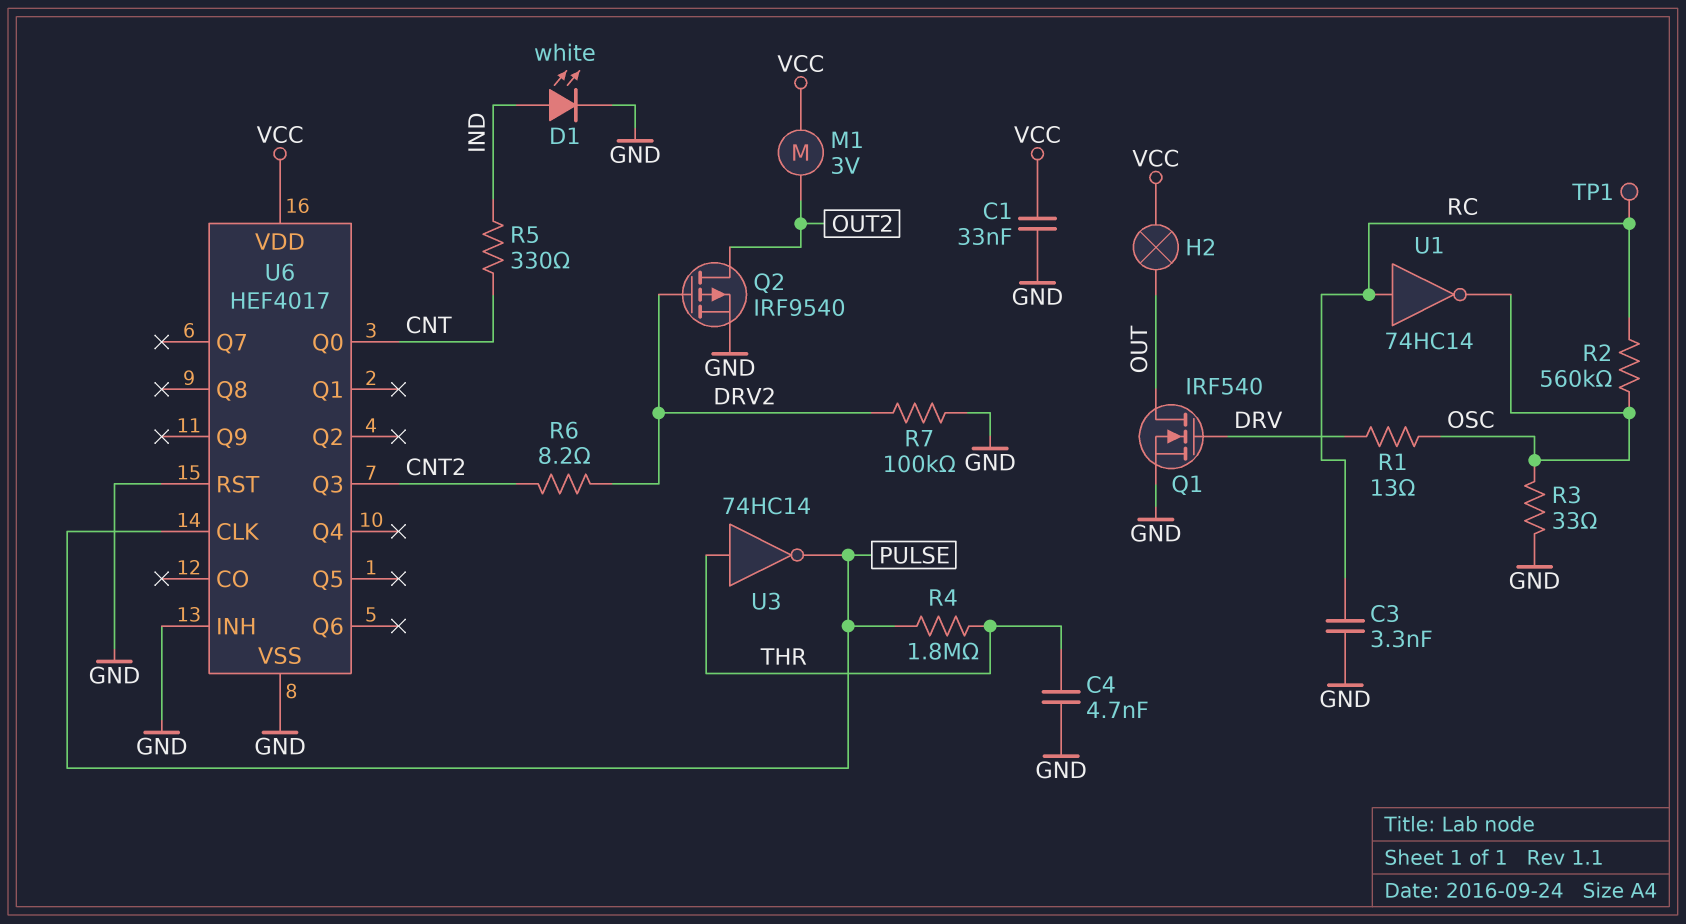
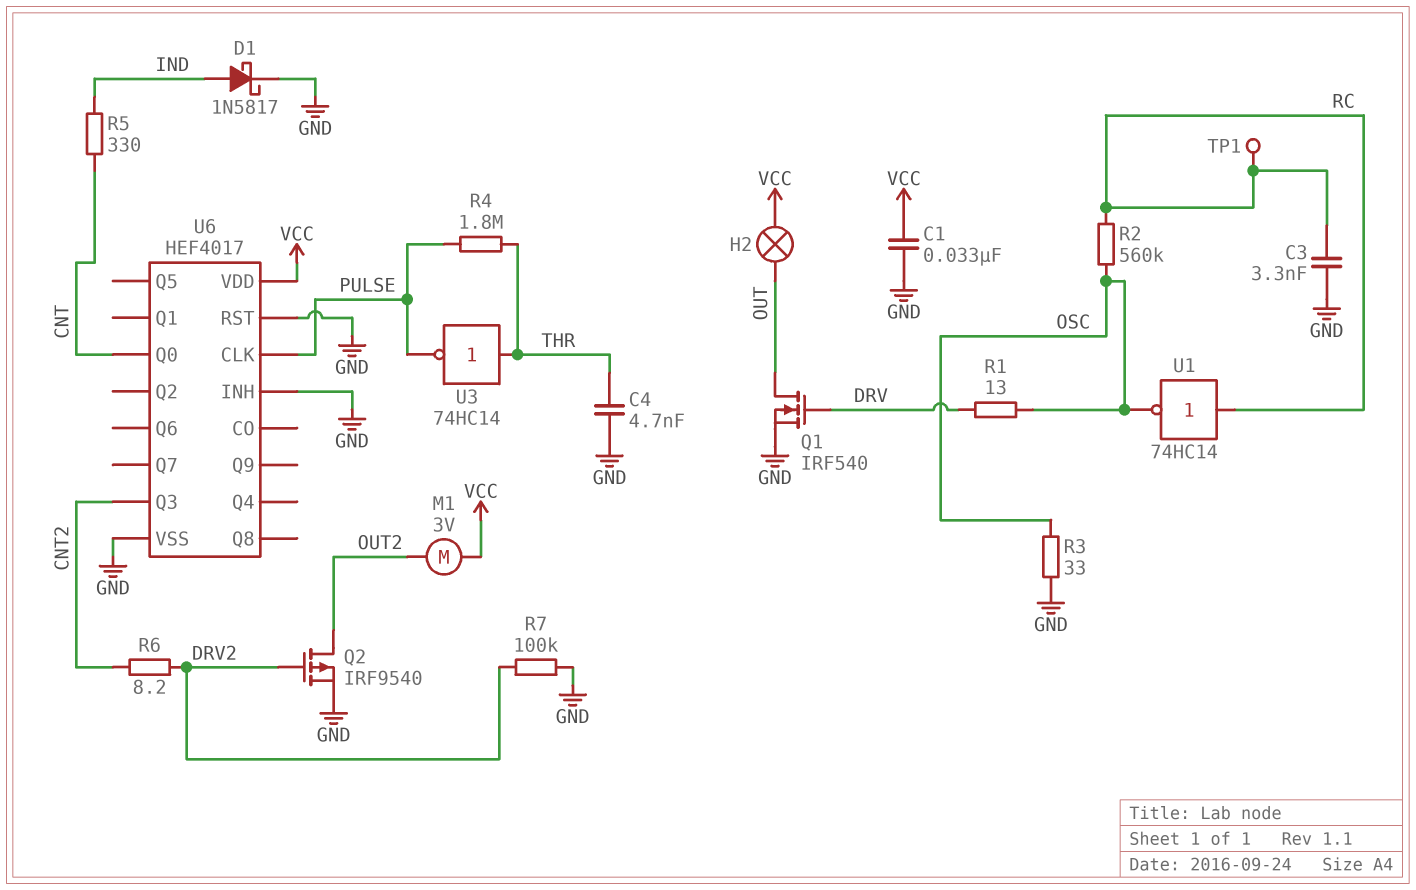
D1: LED white (A IND, K GND) -> schottky 1N5817 (A IND, K GND)

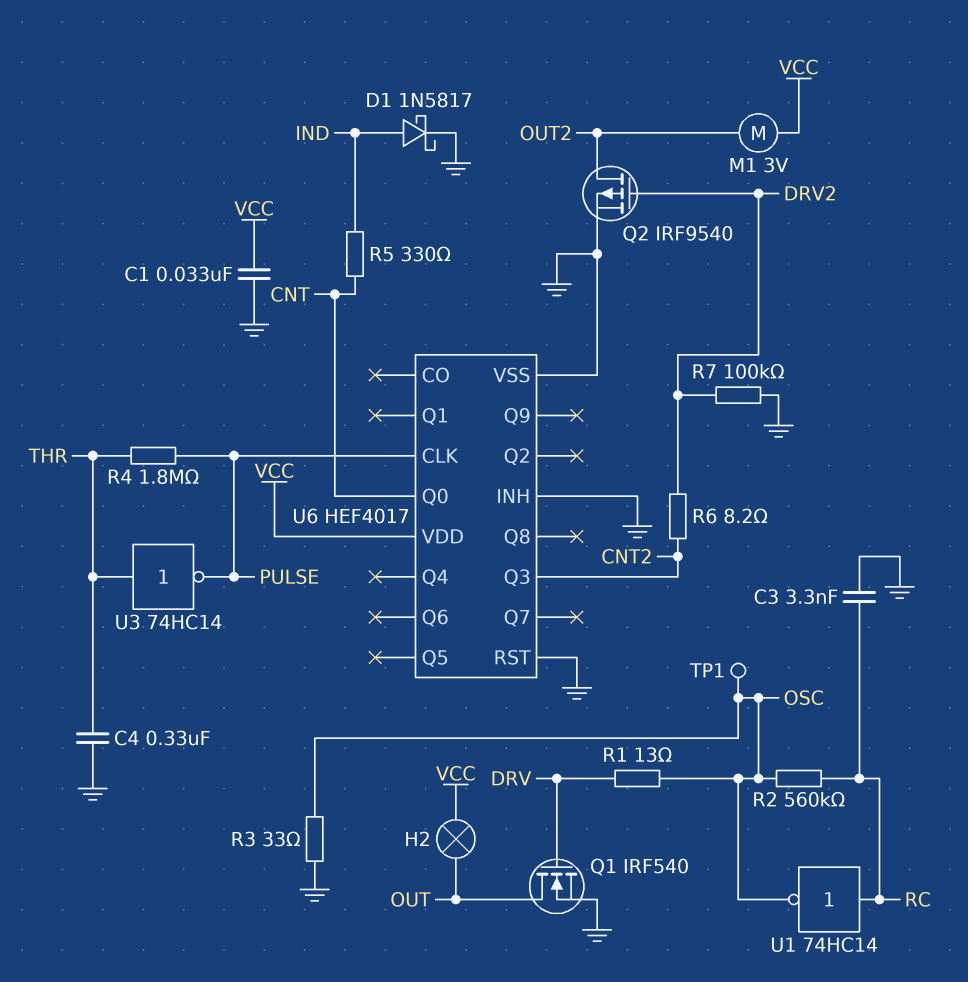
C4: 4.7nF (GND, THR) -> 330nF (GND, THR)
TP1: test point (RC) -> test point (OSC)

